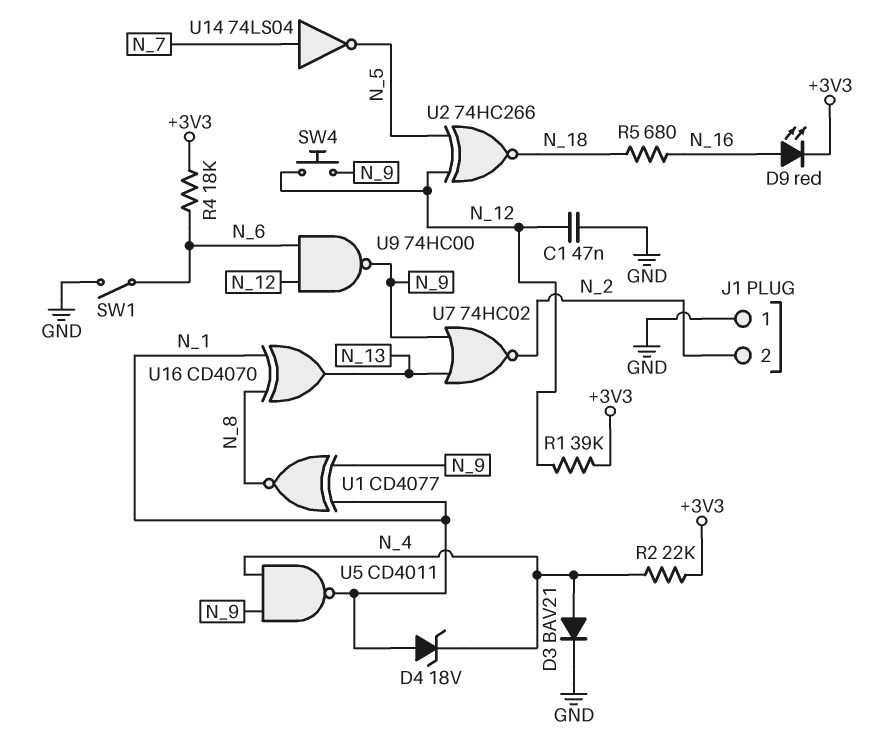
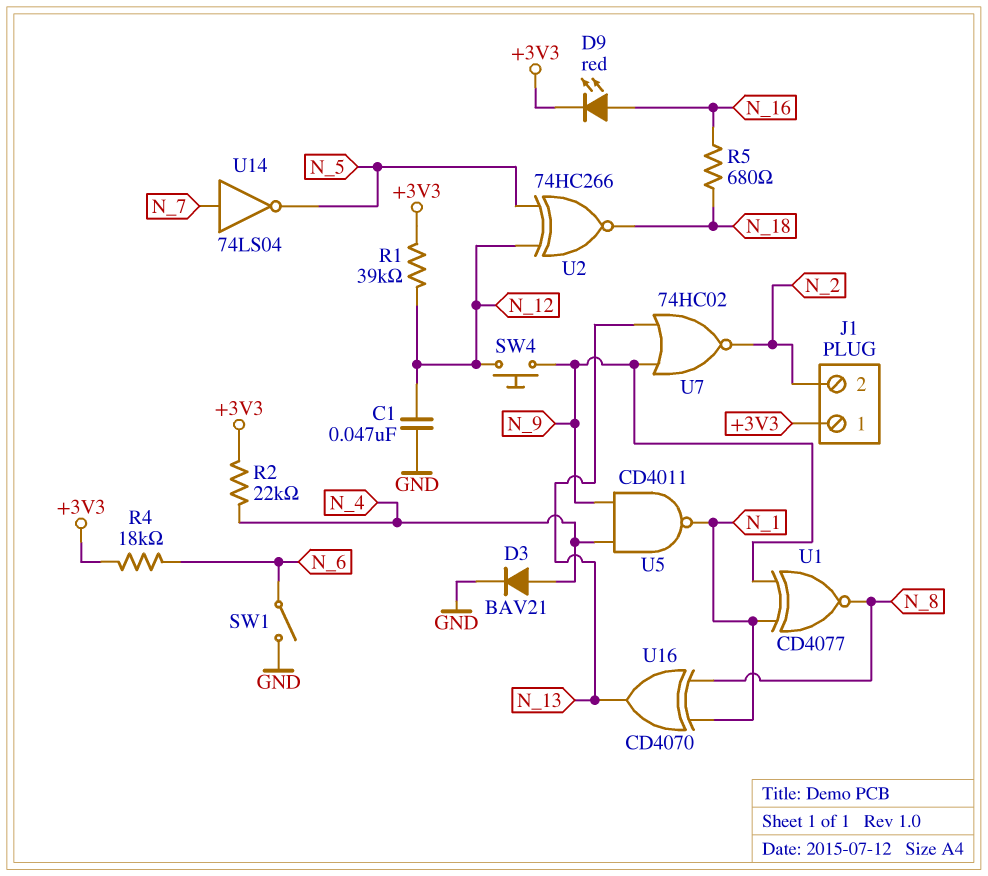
D4: zener 18V (A N_1, K N_4) -> none
J1 pin 1: GND -> +3V3
U9: NAND 74HC00 (in N_6, in N_12, out N_9) -> none

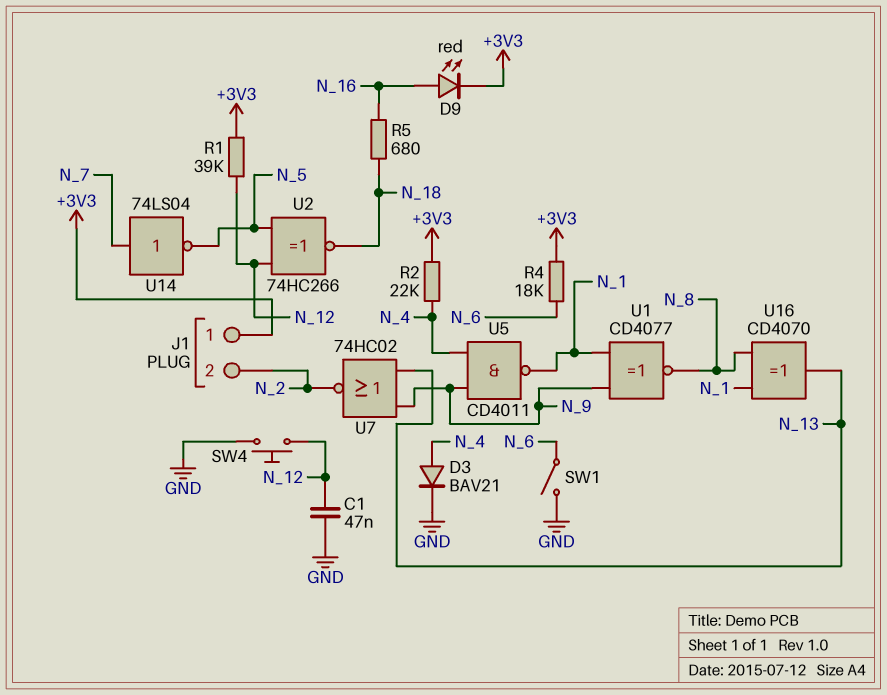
SW4: button (N_9, N_12) -> button (GND, N_12)

